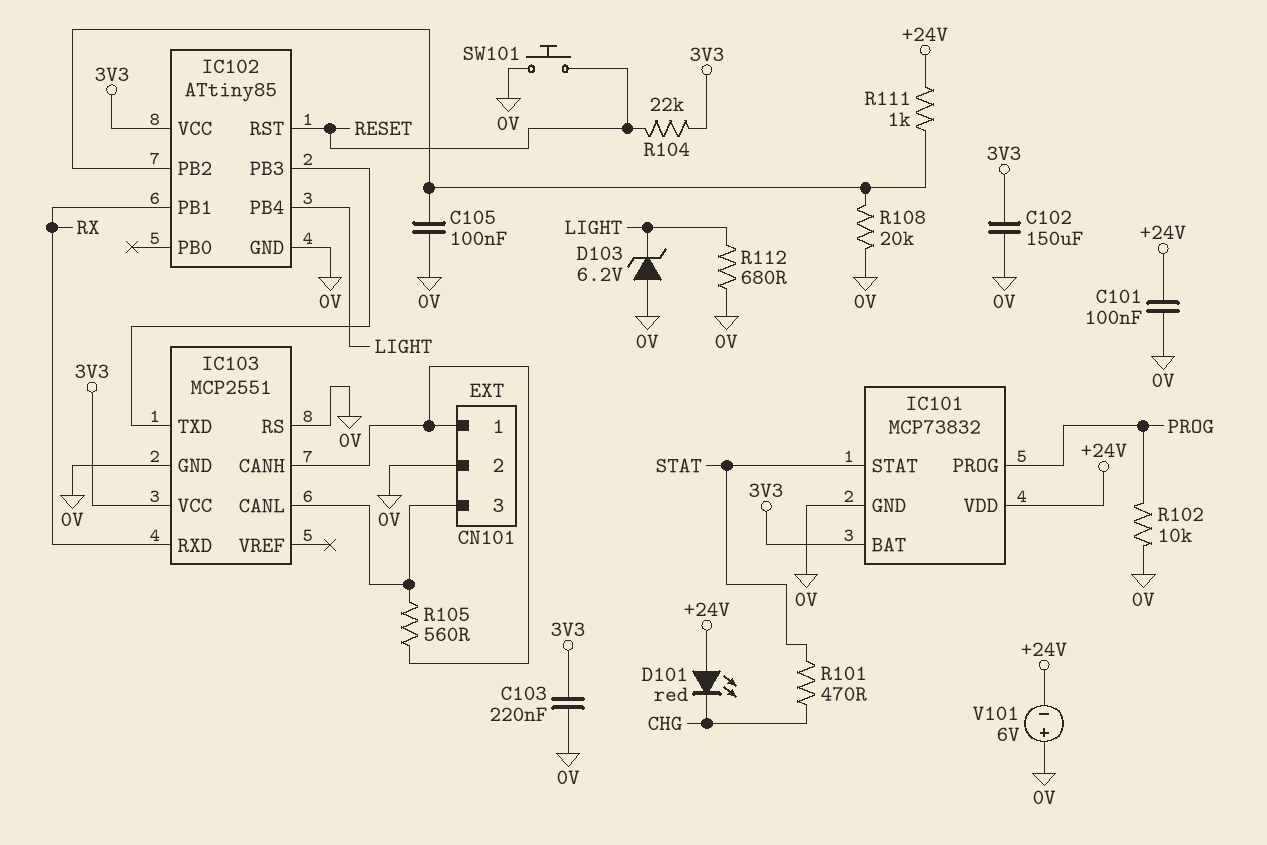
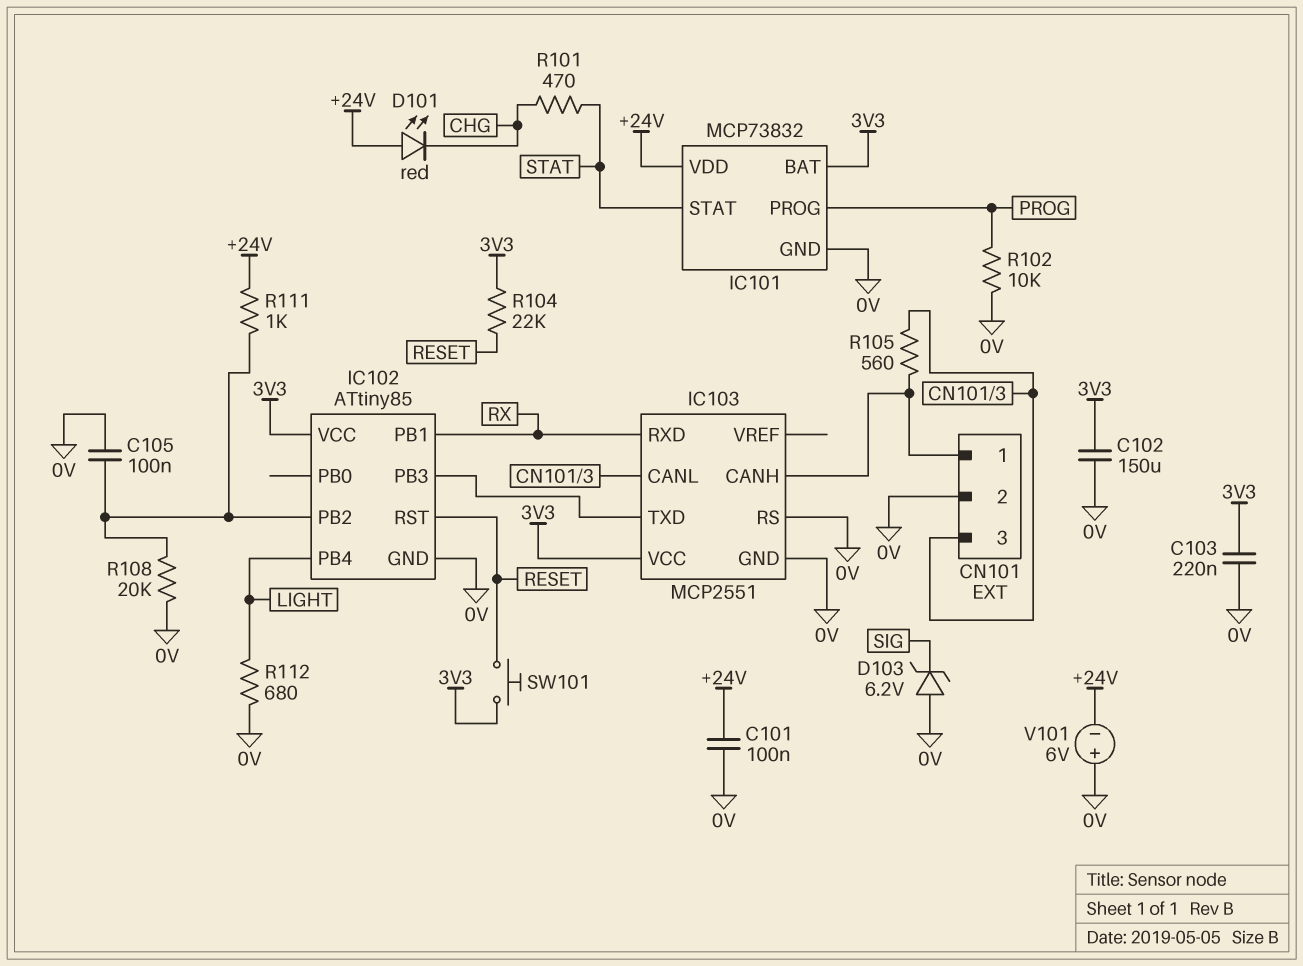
D103: zener 6.2V (A 0V, K LIGHT) -> zener 6.2V (A 0V, K SIG)
SW101: button (0V, RESET) -> button (3V3, RESET)

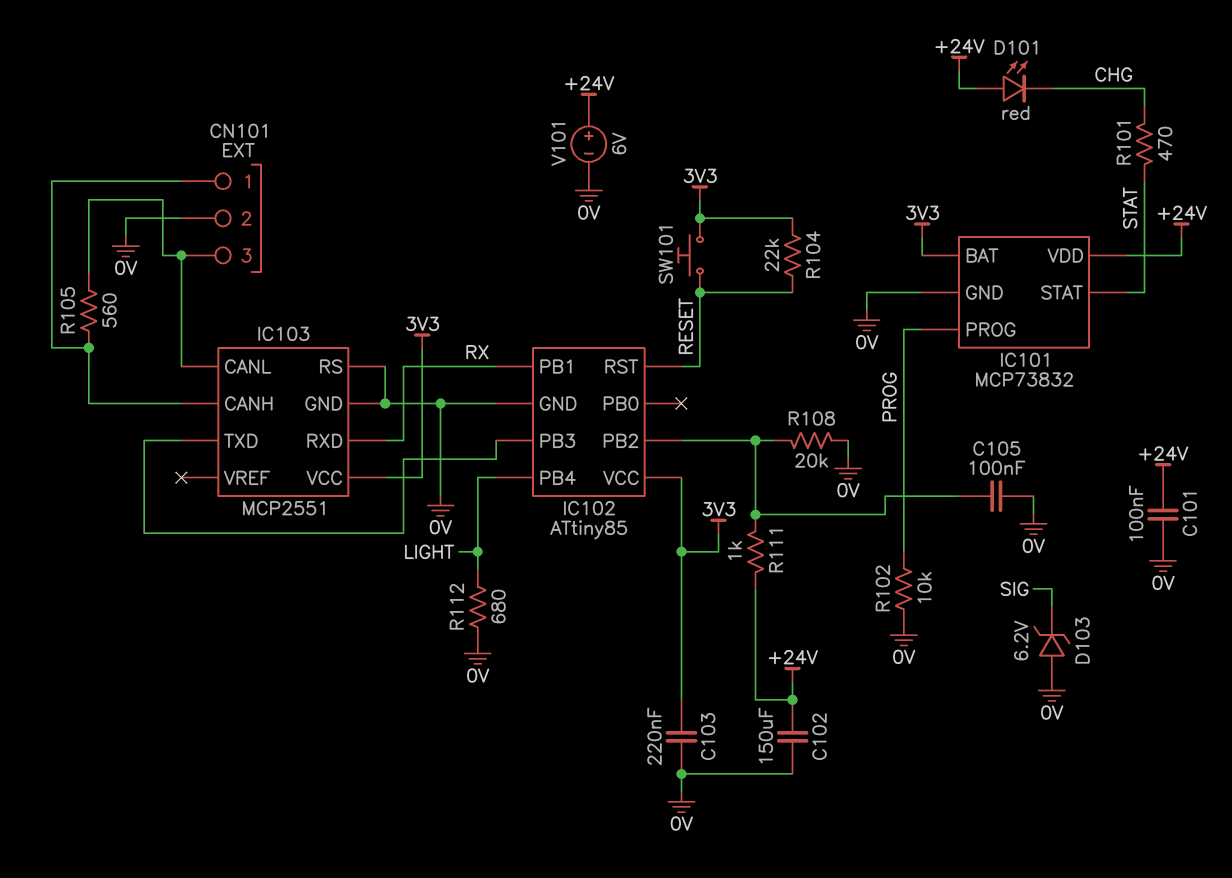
C102: 150uF (0V, 3V3) -> 150uF (+24V, 0V)
V101: 6V (plus 0V, minus +24V) -> 6V (plus +24V, minus 0V)

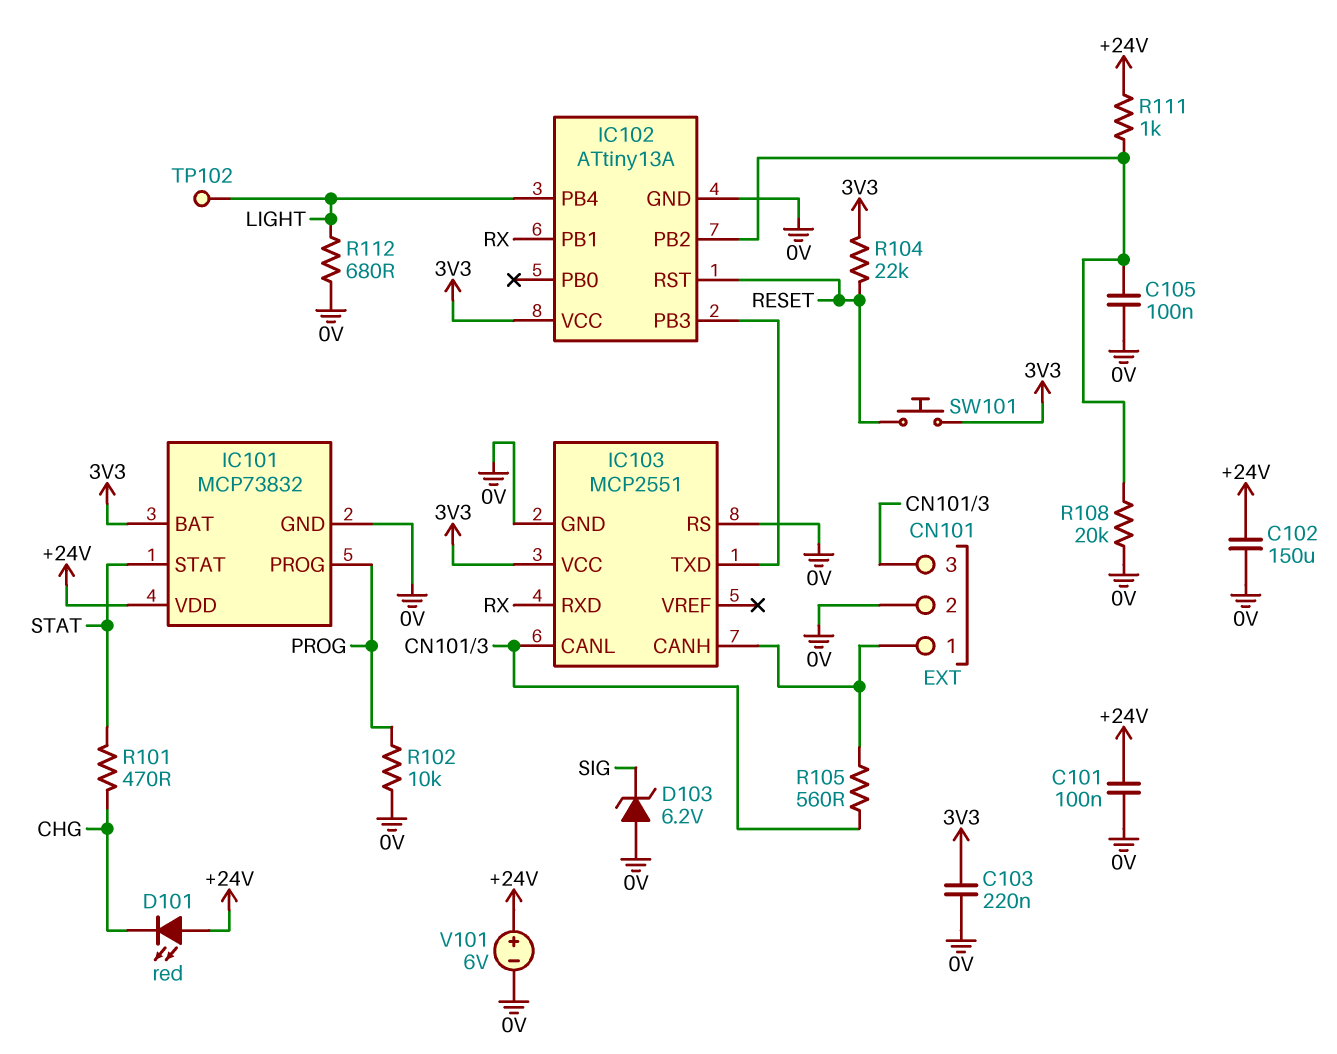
IC102: ATtiny85 -> ATtiny13A
TP102: none -> test point (LIGHT)

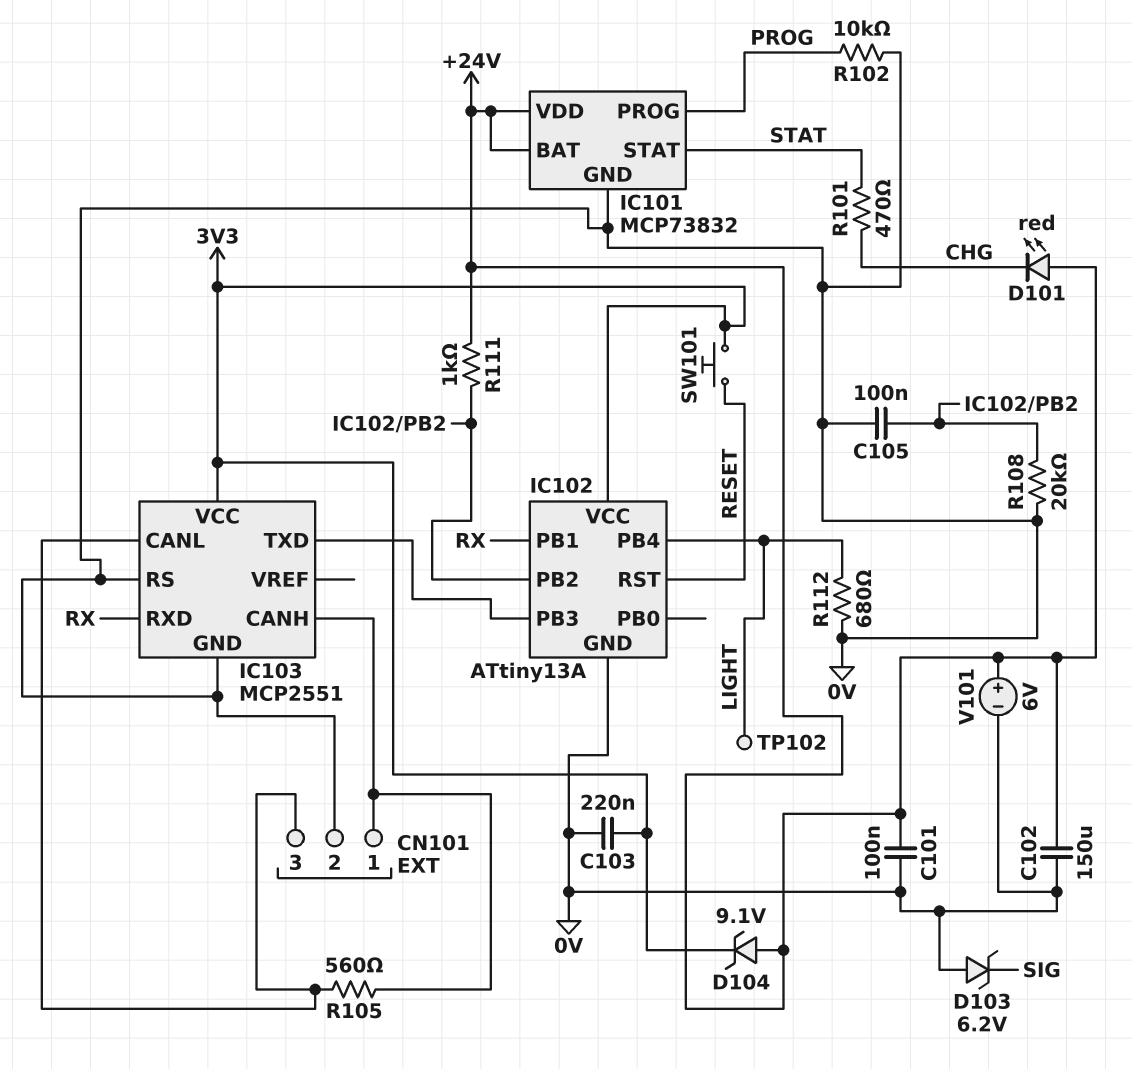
D104: none -> zener 9.1V (A +24V, K 3V3)
IC101 pin BAT: 3V3 -> +24V
R104: 22k (3V3, RESET) -> none

